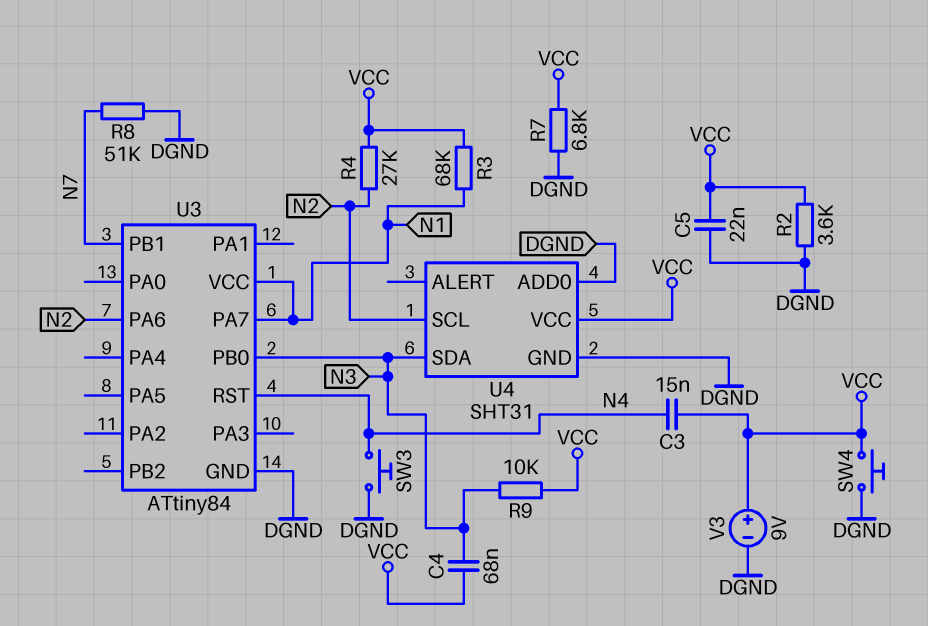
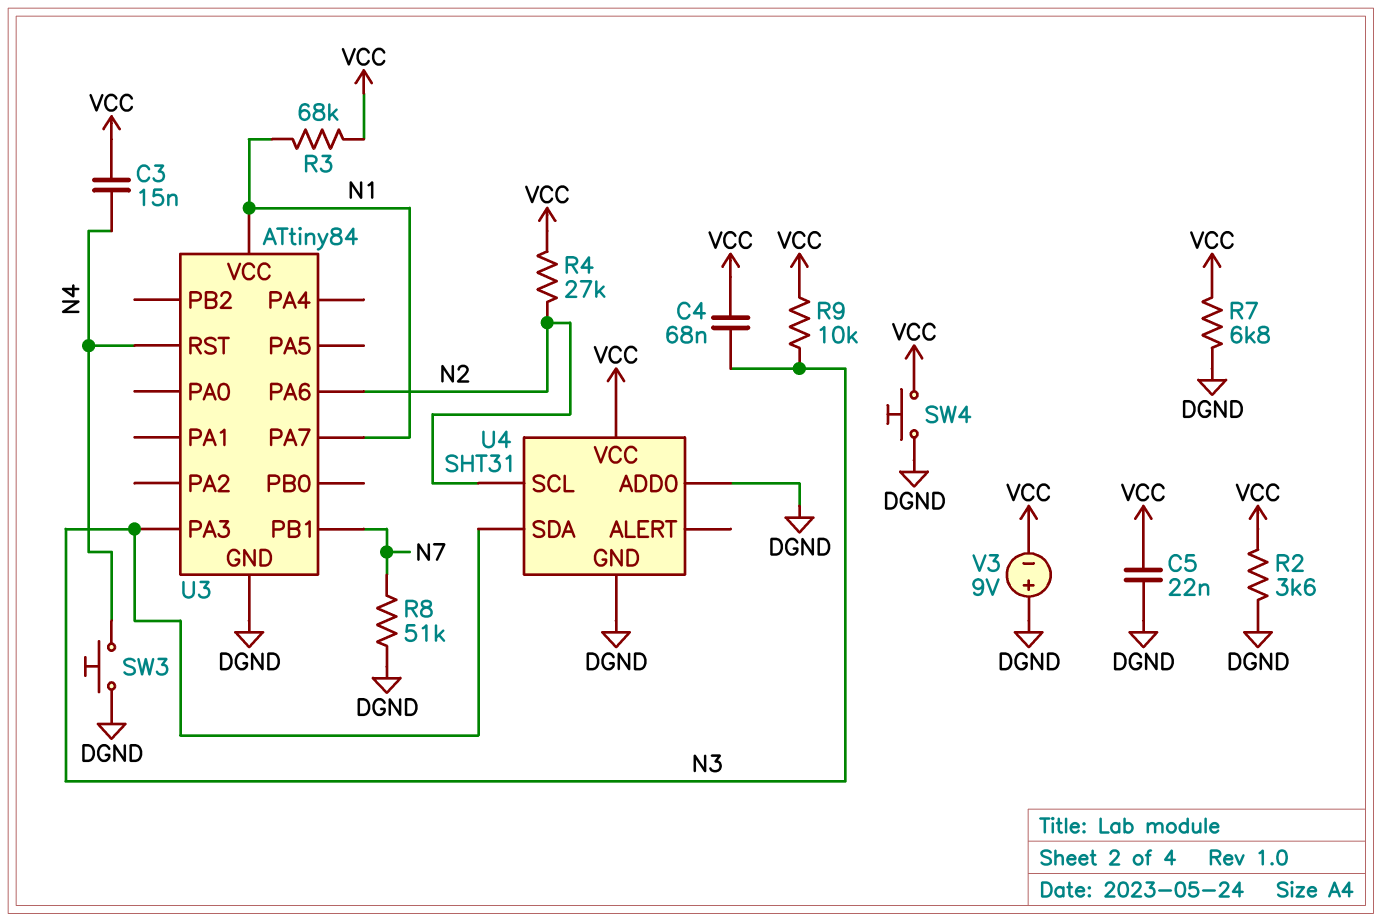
U3 pin PA3: none -> N3
U3 pin PB0: N3 -> none
V3: 9V (plus VCC, minus DGND) -> 9V (plus DGND, minus VCC)

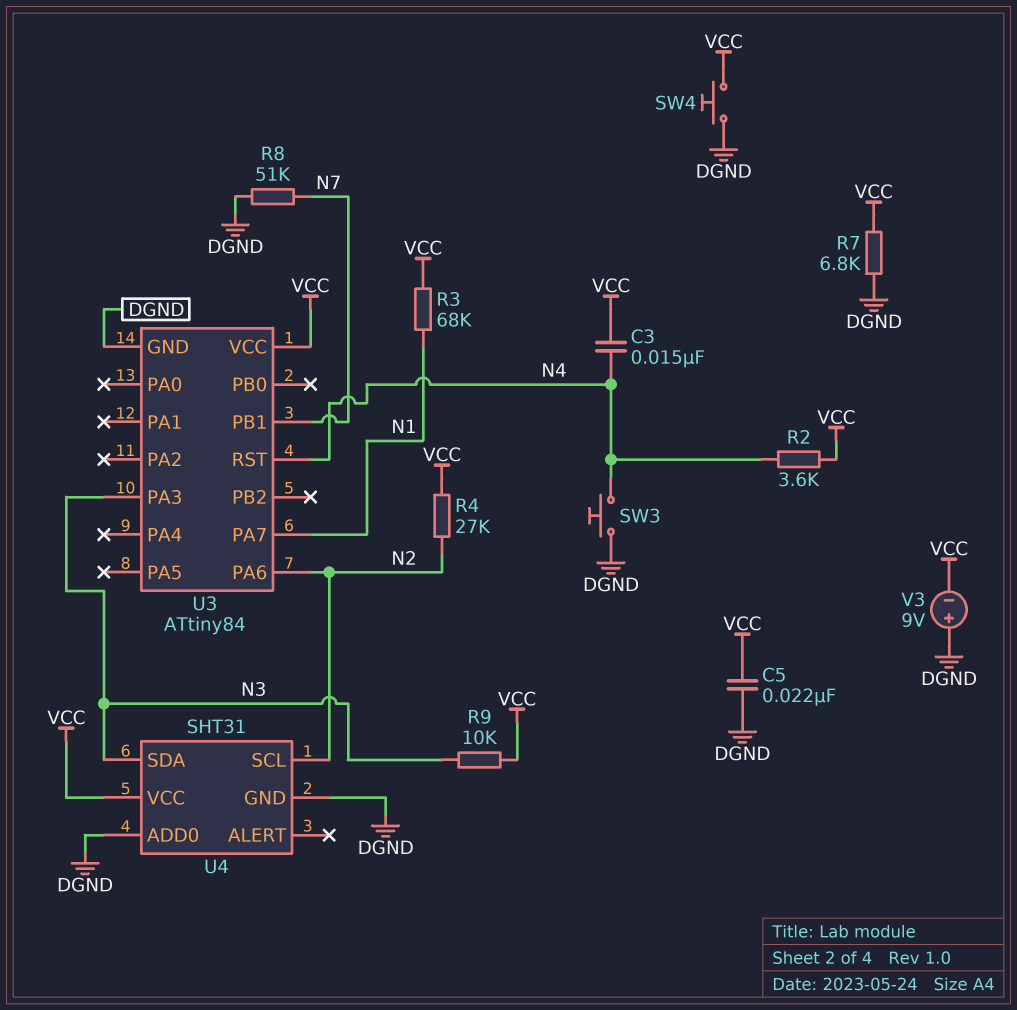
C4: 68nF (N3, VCC) -> none
R2: 3.6k (DGND, VCC) -> 3.6k (N4, VCC)
U3 pin VCC: N1 -> VCC

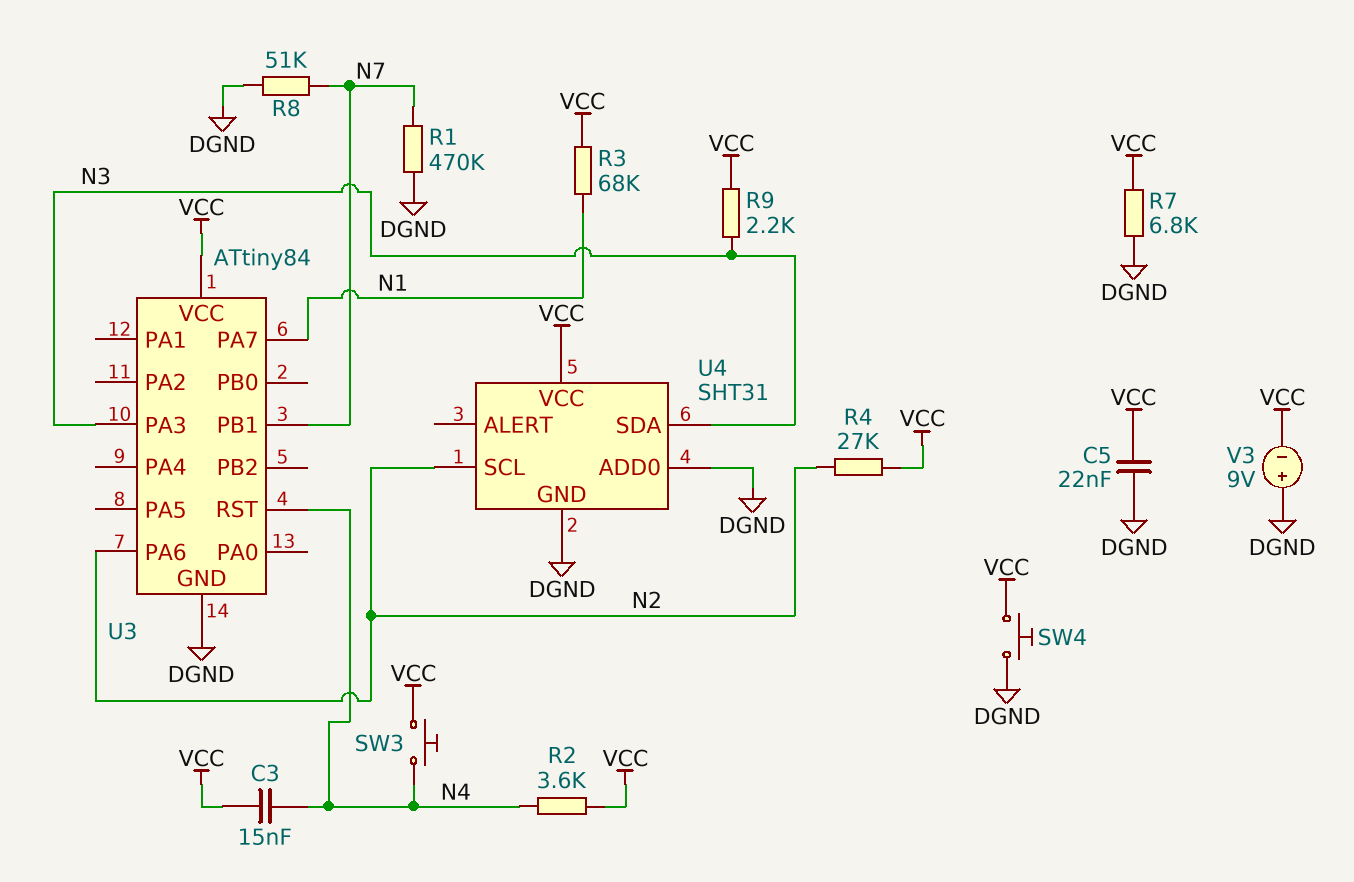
R1: none -> 470k (DGND, N7)
R9: 10k (N3, VCC) -> 2.2k (N3, VCC)
SW3: button (DGND, N4) -> button (N4, VCC)

